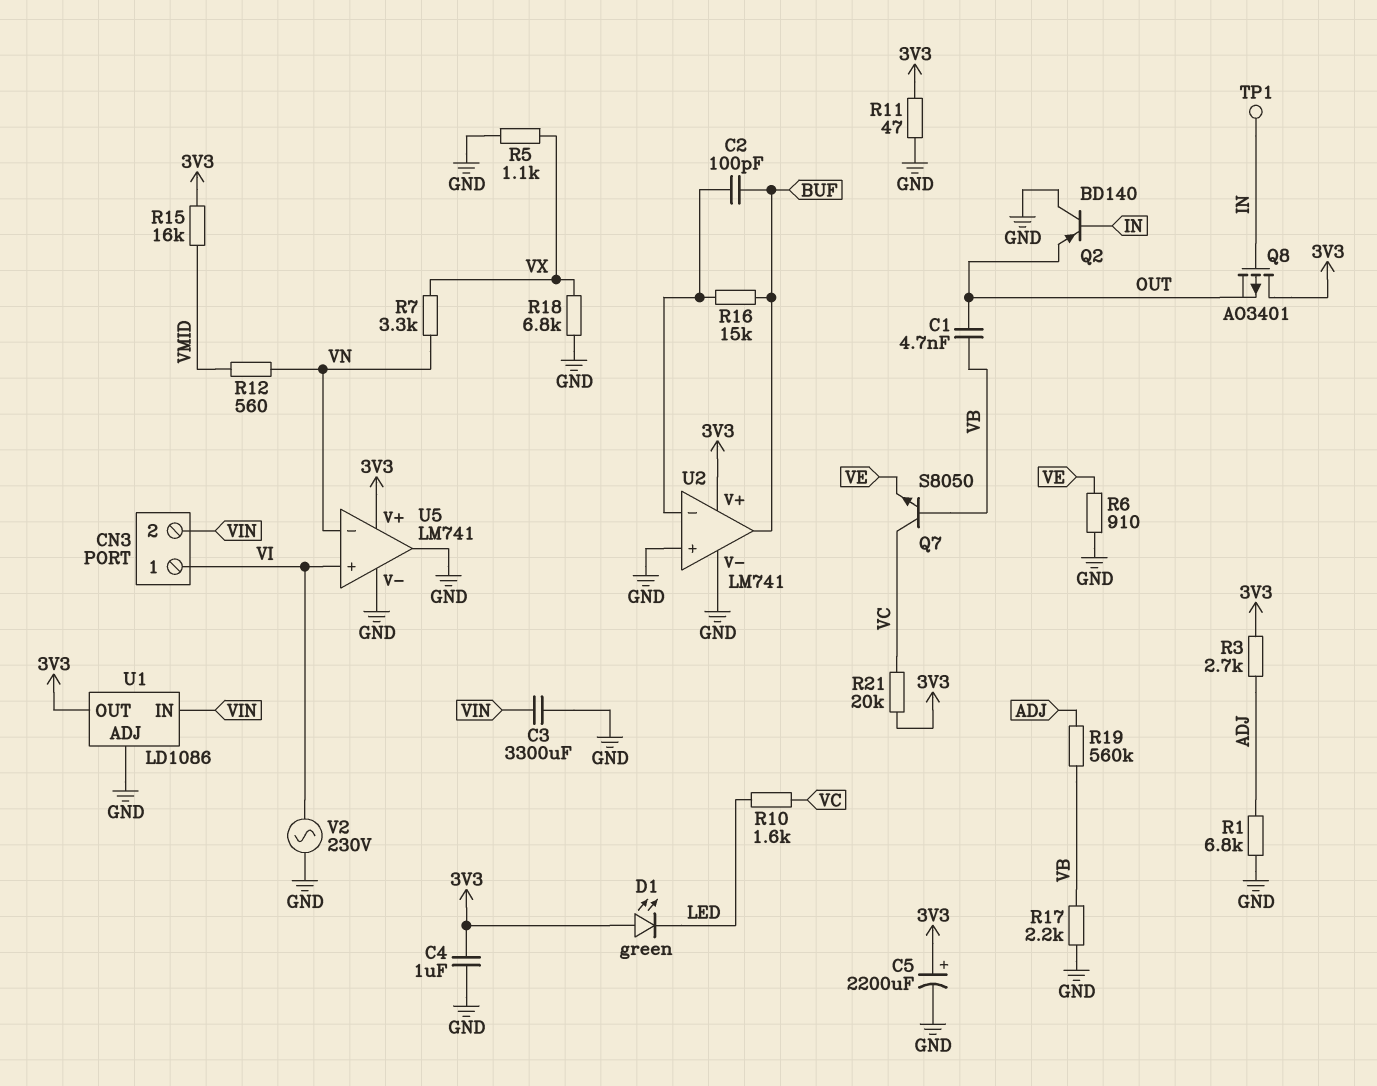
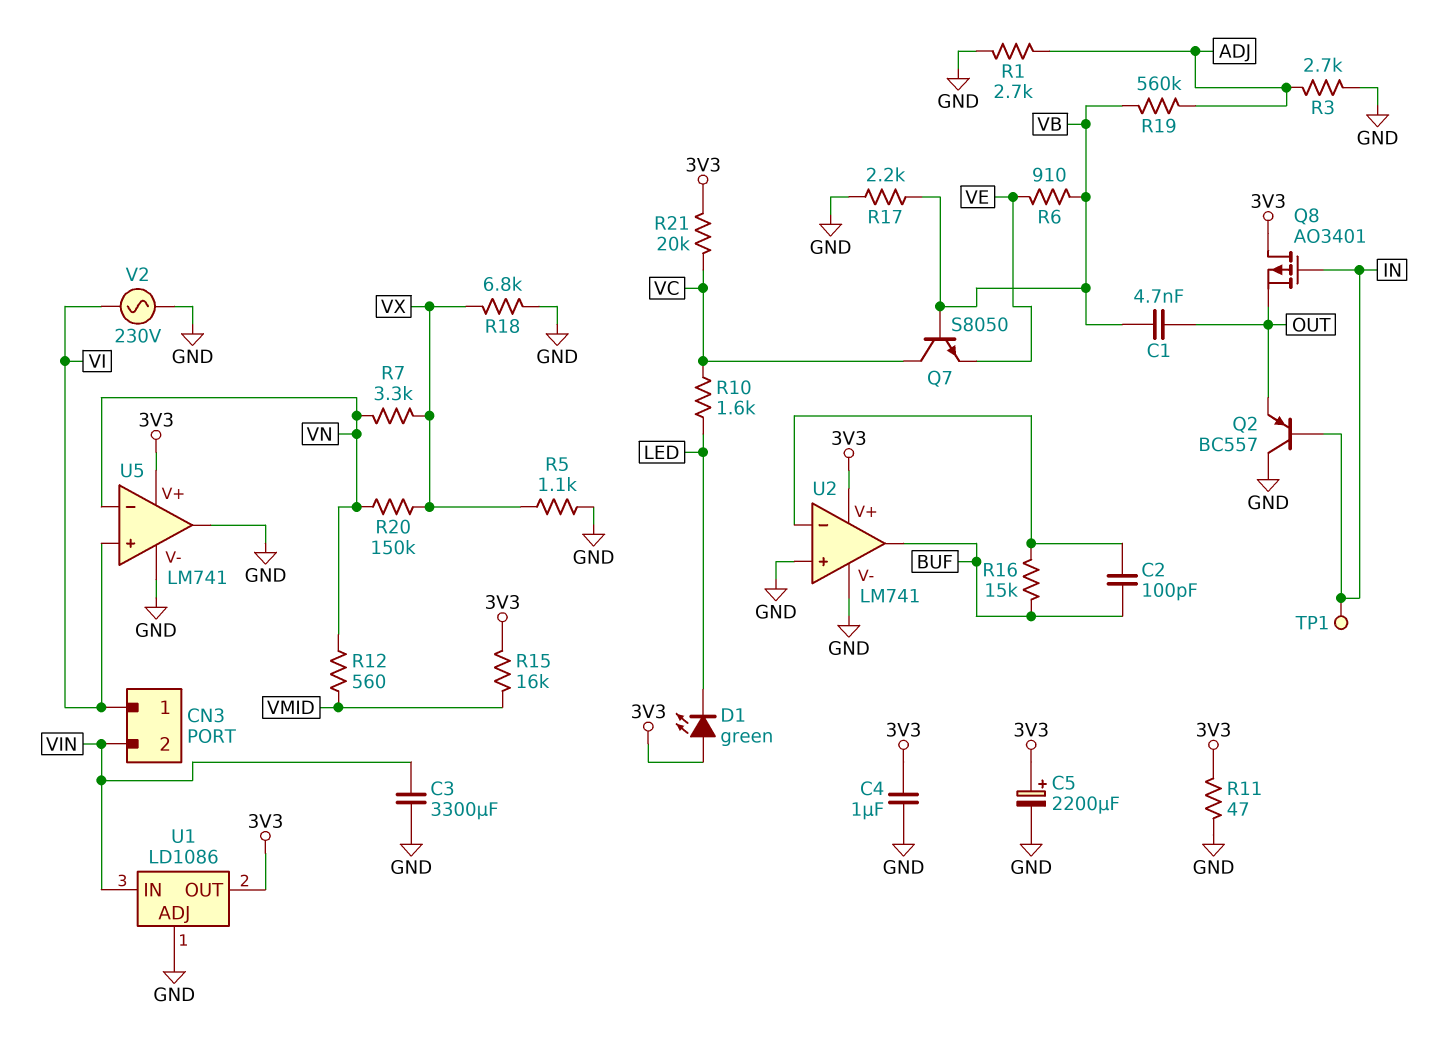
Q2: PNP BD140 (B IN, C GND, E OUT) -> PNP BC557 (B IN, C GND, E OUT)
R1: 6.8k (ADJ, GND) -> 2.7k (ADJ, GND)
R3: 2.7k (3V3, ADJ) -> 2.7k (ADJ, GND)
R6: 910 (GND, VE) -> 910 (VB, VE)
R20: none -> 150k (VN, VX)

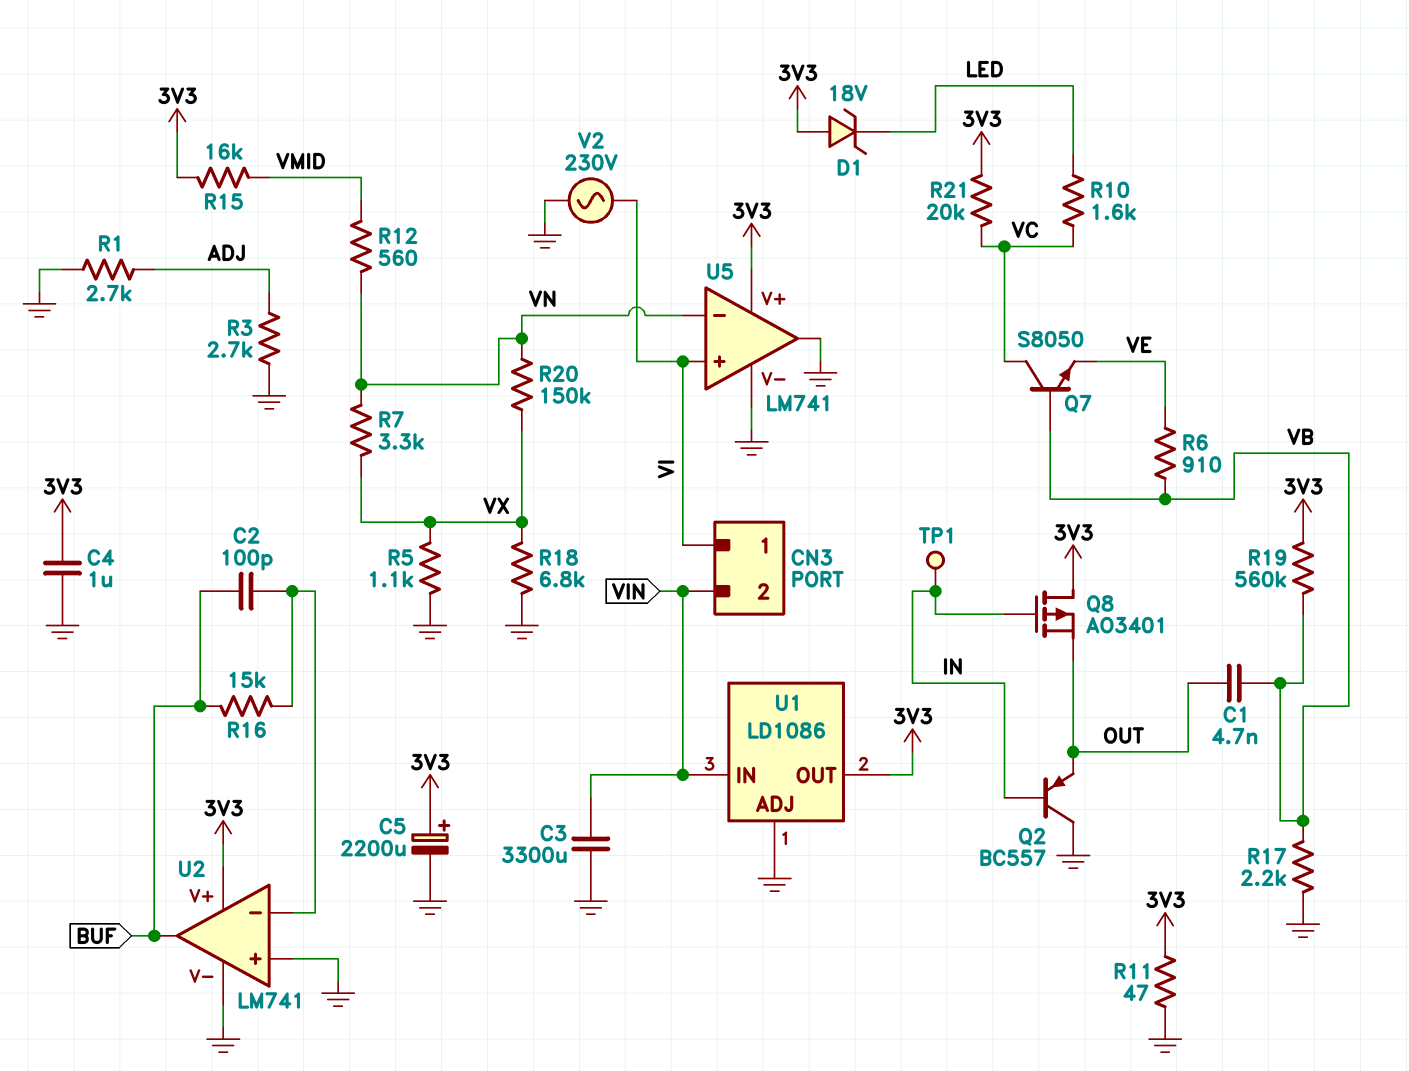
D1: LED green (A 3V3, K LED) -> zener 18V (A 3V3, K LED)
R19: 560k (ADJ, VB) -> 560k (3V3, VB)

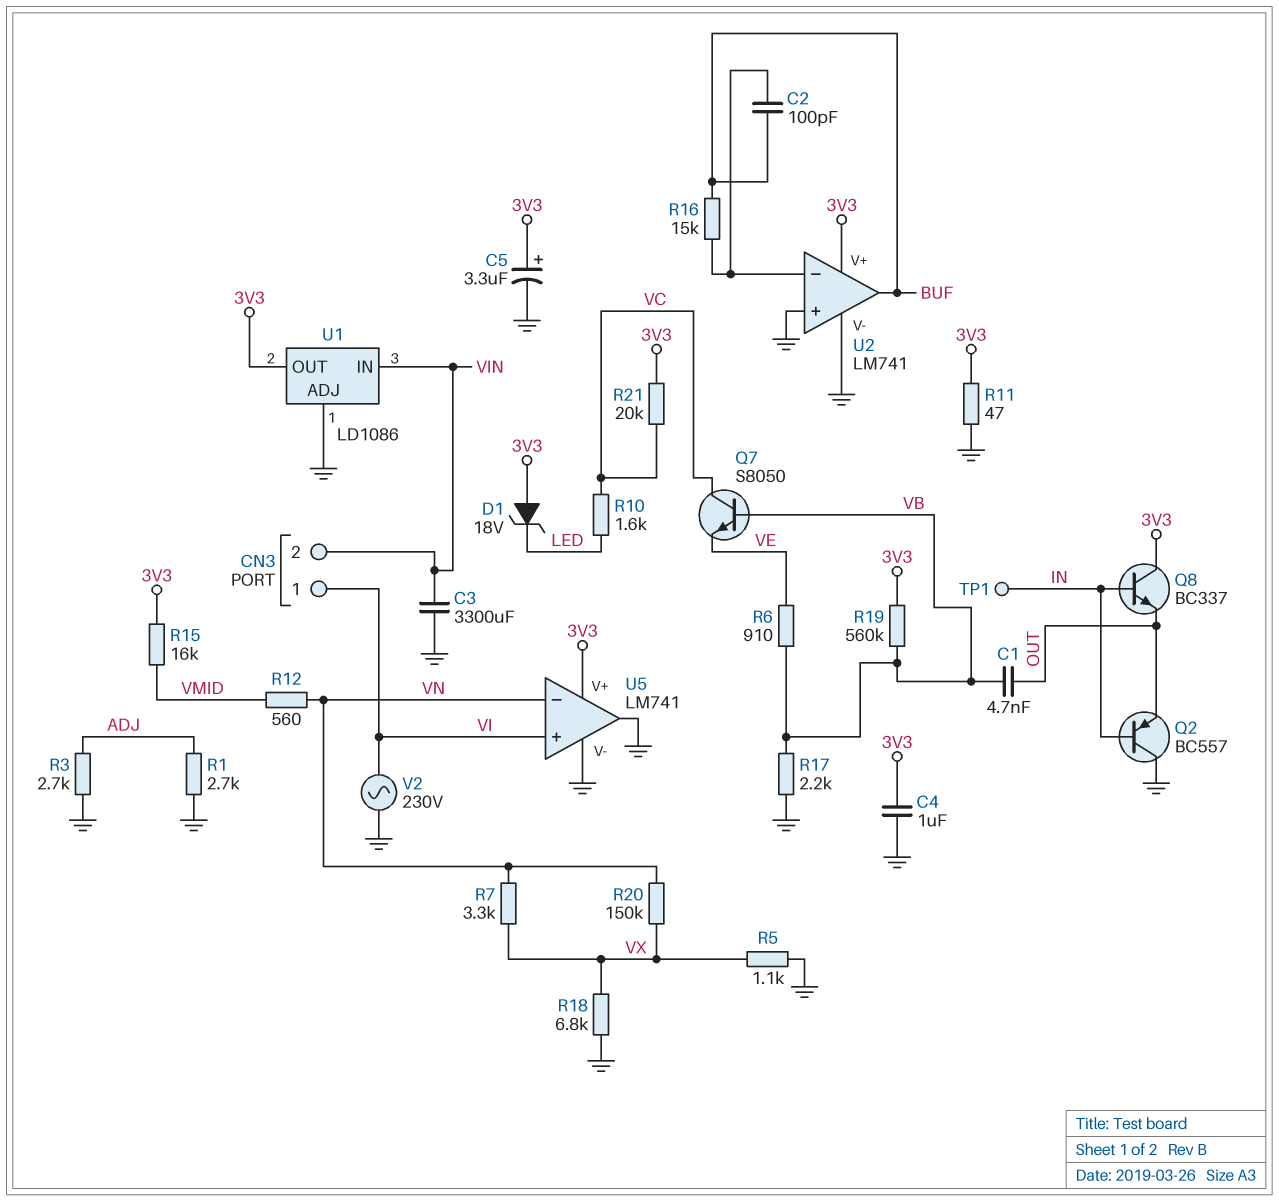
C5: 2200uF (plus 3V3, minus GND) -> 3.3uF (plus 3V3, minus GND)
Q8: PMOS AO3401 (G IN, D 3V3, S OUT) -> NPN BC337 (B IN, C 3V3, E OUT)

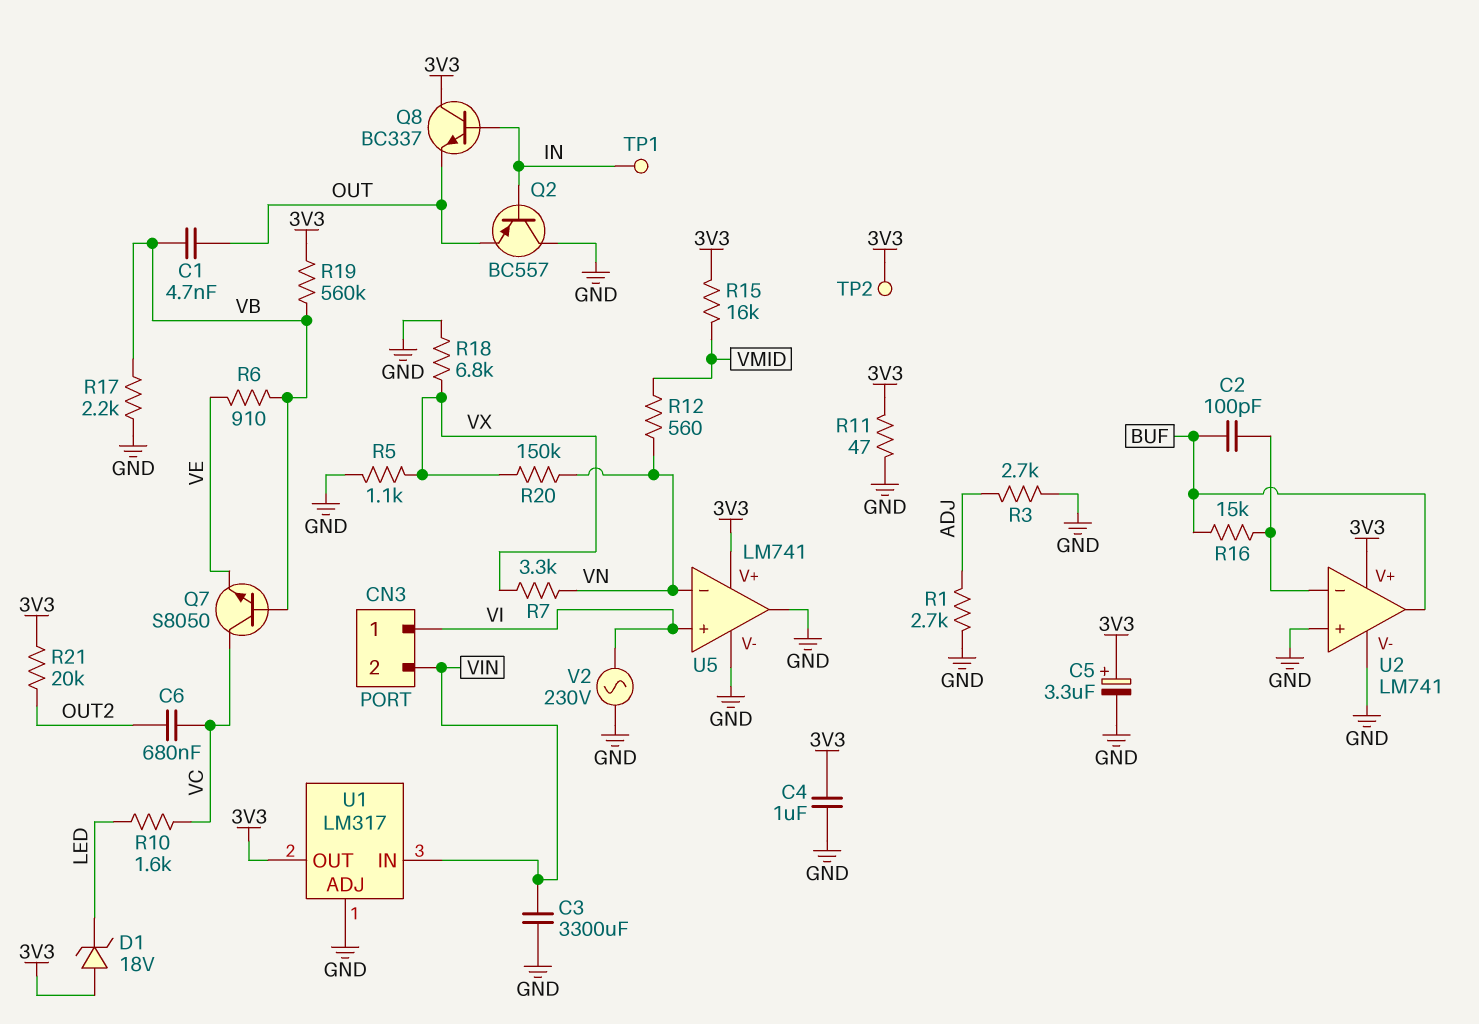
C6: none -> 680nF (OUT2, VC)
R21: 20k (3V3, VC) -> 20k (3V3, OUT2)
TP2: none -> test point (3V3)
U1: LD1086 -> LM317

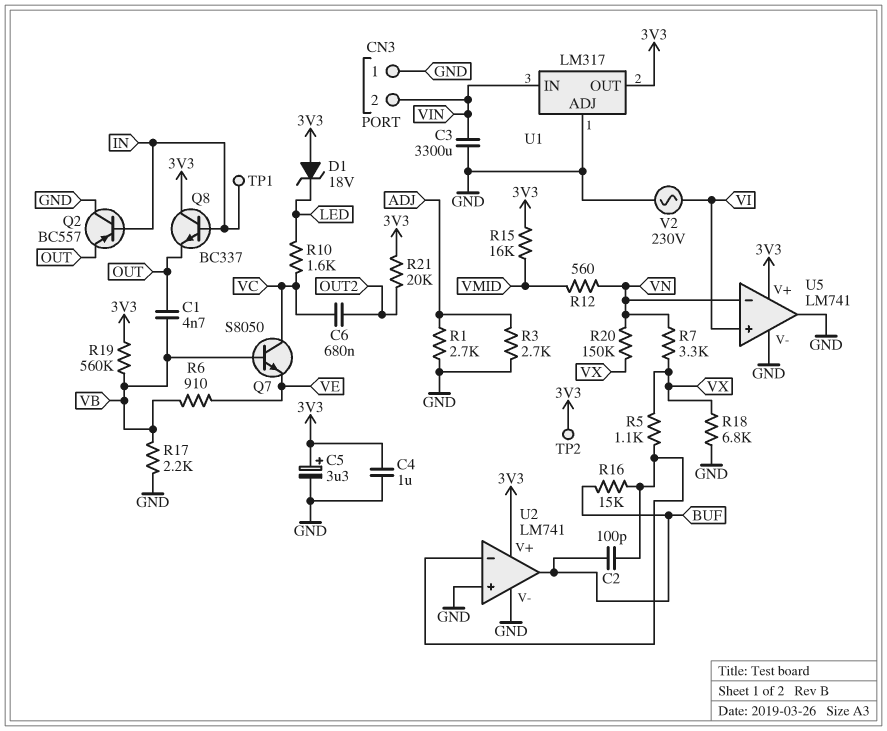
CN3 pin 1: VI -> GND
R5: 1.1k (GND, VX) -> 1.1k (U2/in-, VX)
R11: 47 (3V3, GND) -> none

